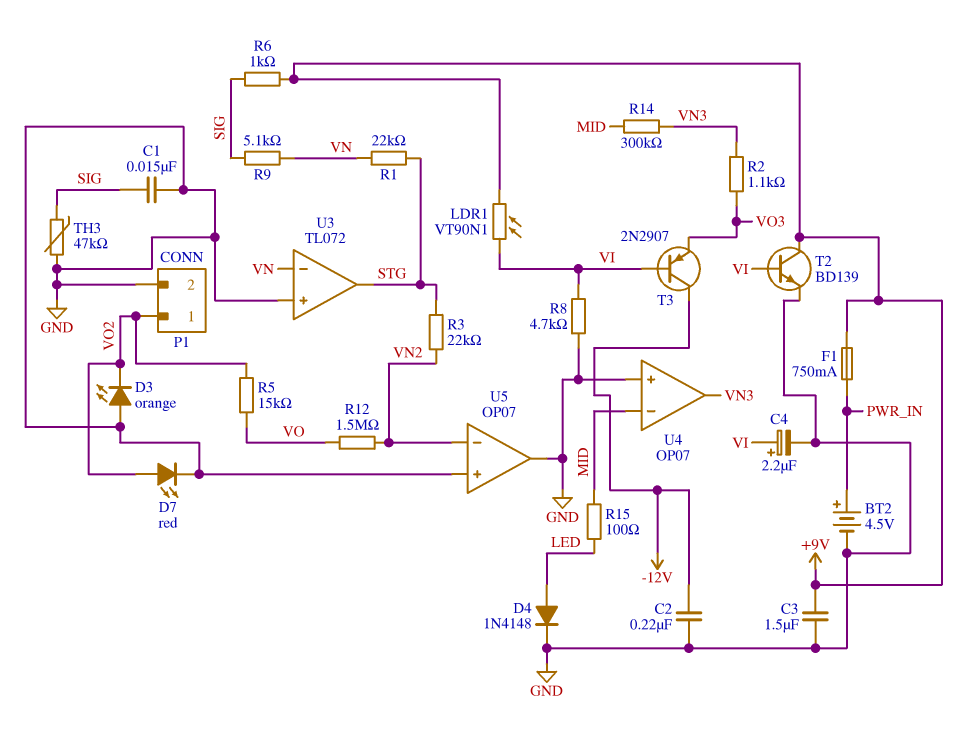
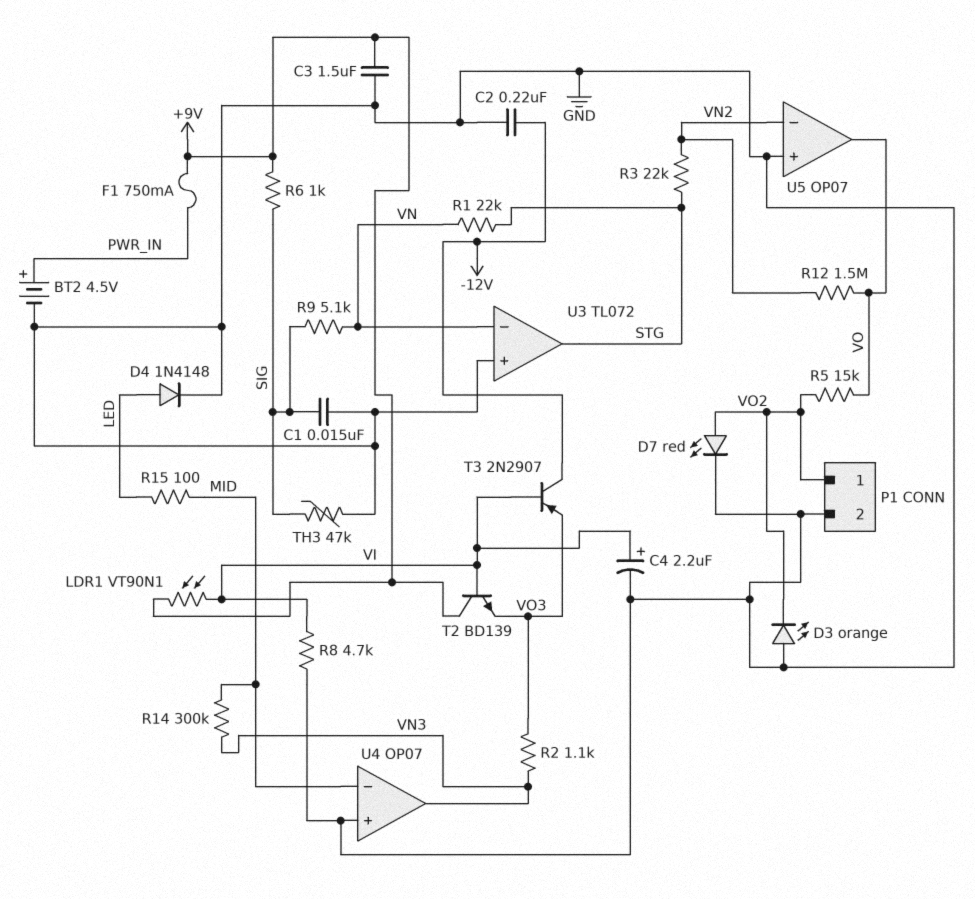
T2: NPN BD139 (B VI, C +9V, E GND) -> NPN BD139 (B VI, C +9V, E VO3)
U5 pin out: GND -> VO

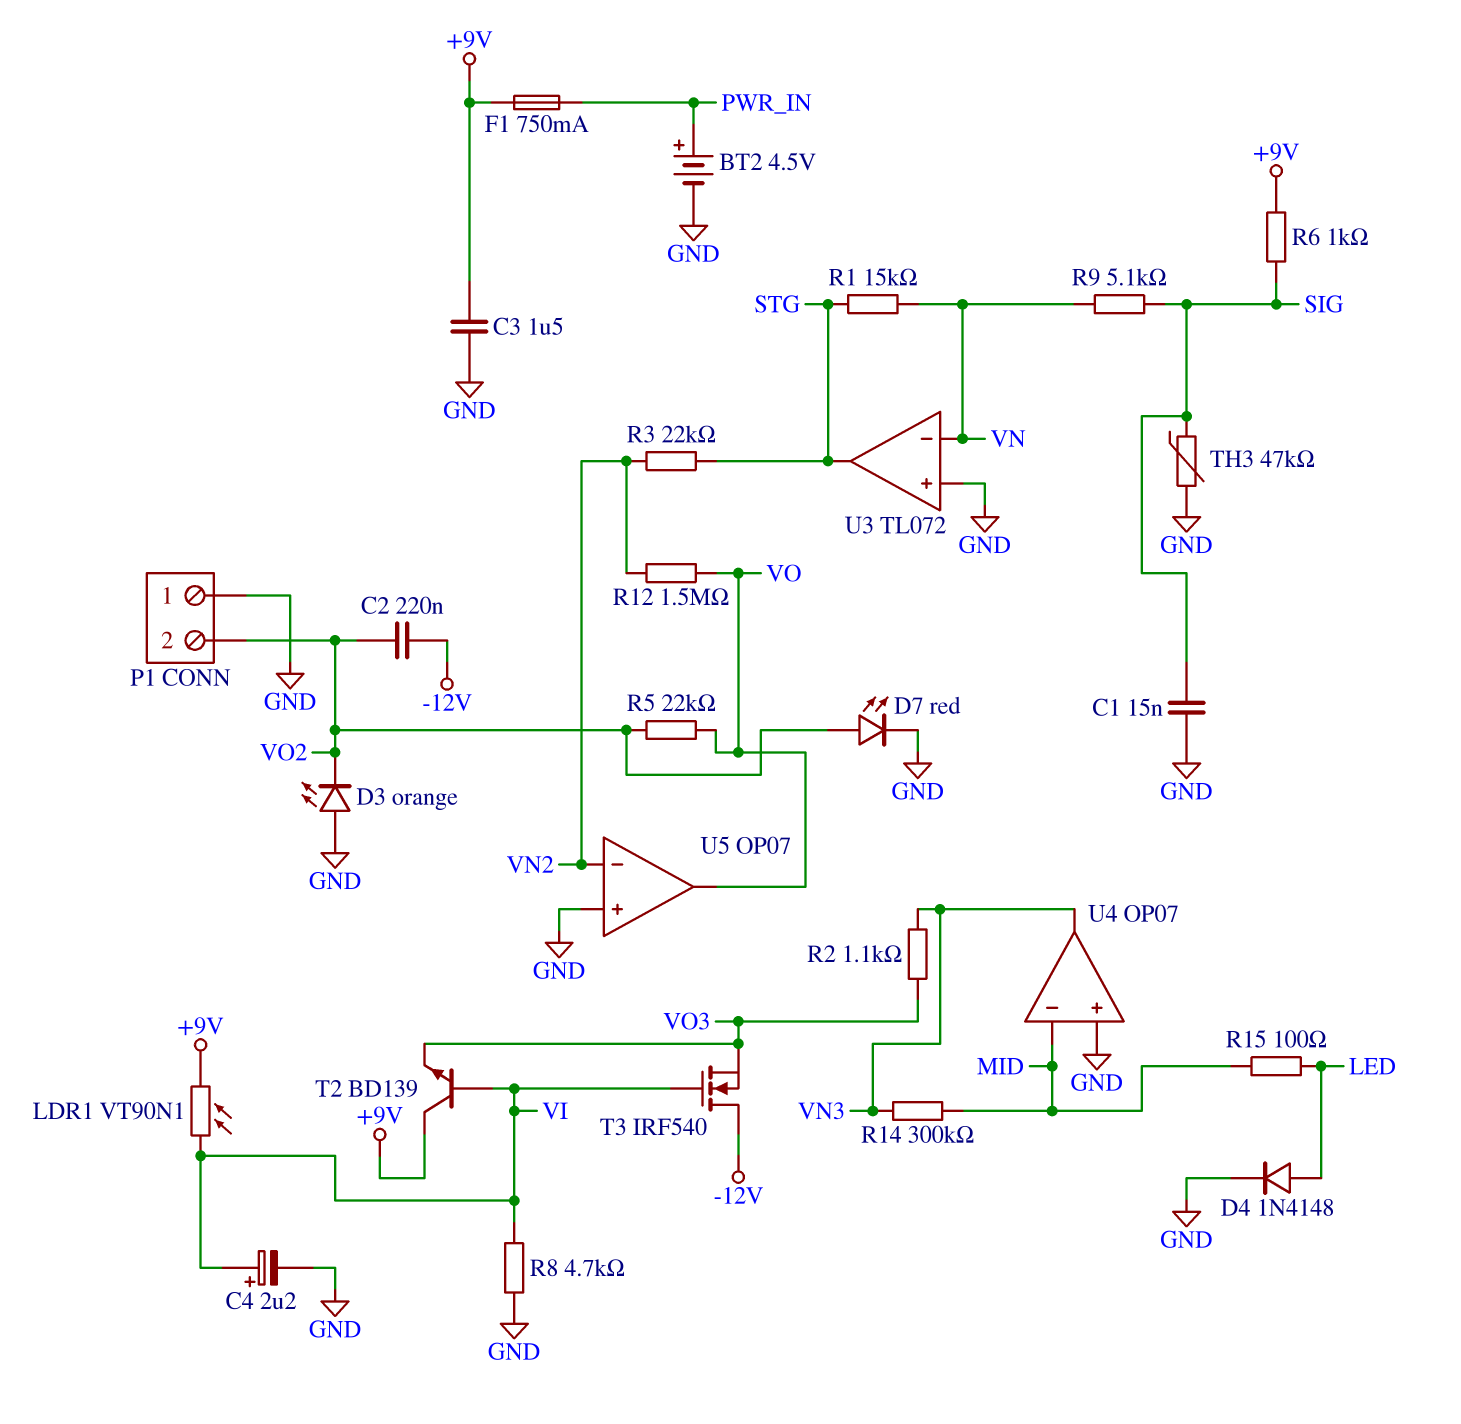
C2: 220nF (-12V, GND) -> 220nF (-12V, VO2)
P1 pin 1: VO2 -> GND
P1 pin 2: GND -> VO2
R1: 22k (STG, VN) -> 15k (STG, VN)
R5: 15k (VO, VO2) -> 22k (VO, VO2)
T3: PNP 2N2907 (B VI, C -12V, E VO3) -> NMOS IRF540 (G VI, D -12V, S VO3)

